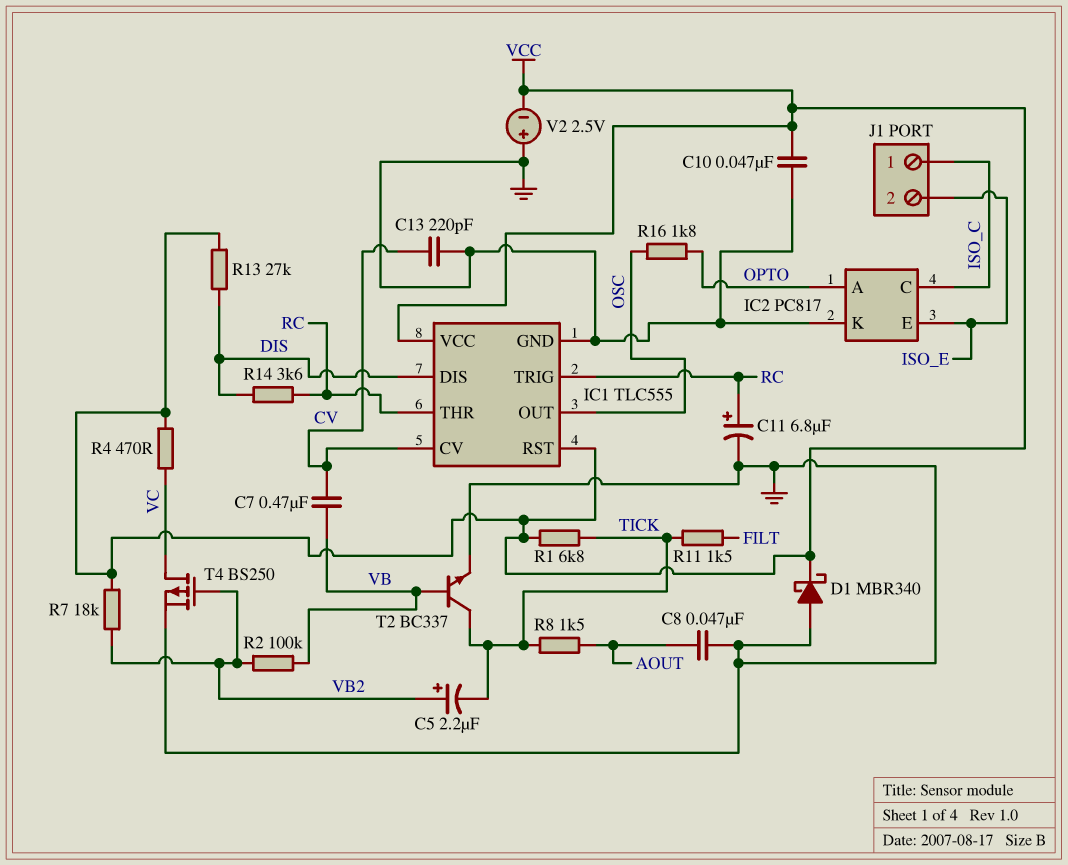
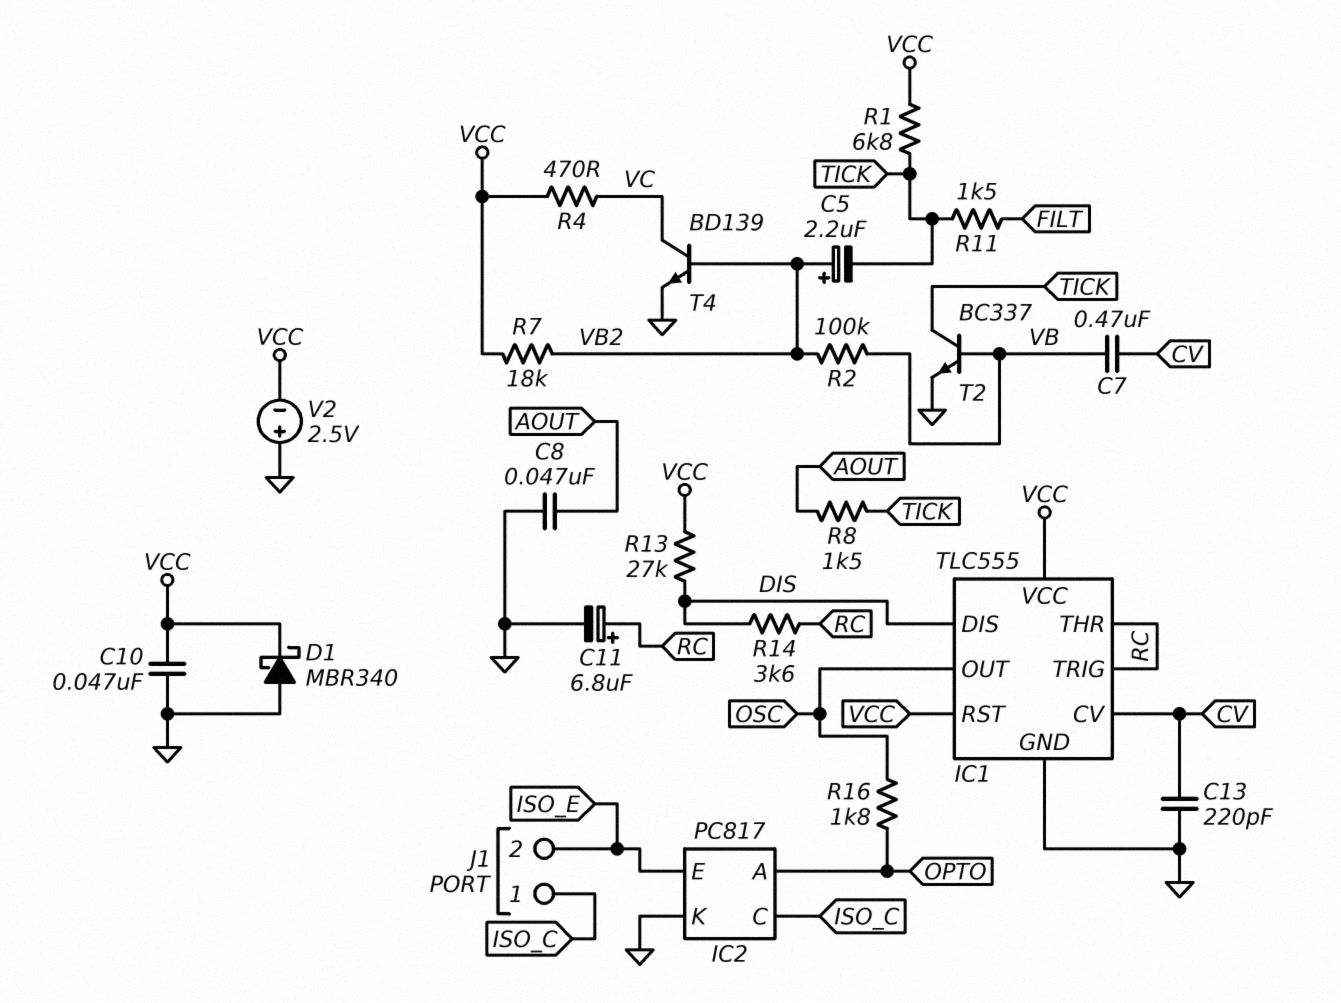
T4: PMOS BS250 (G VB2, D VC, S GND) -> NPN BD139 (B VB2, C VC, E GND)

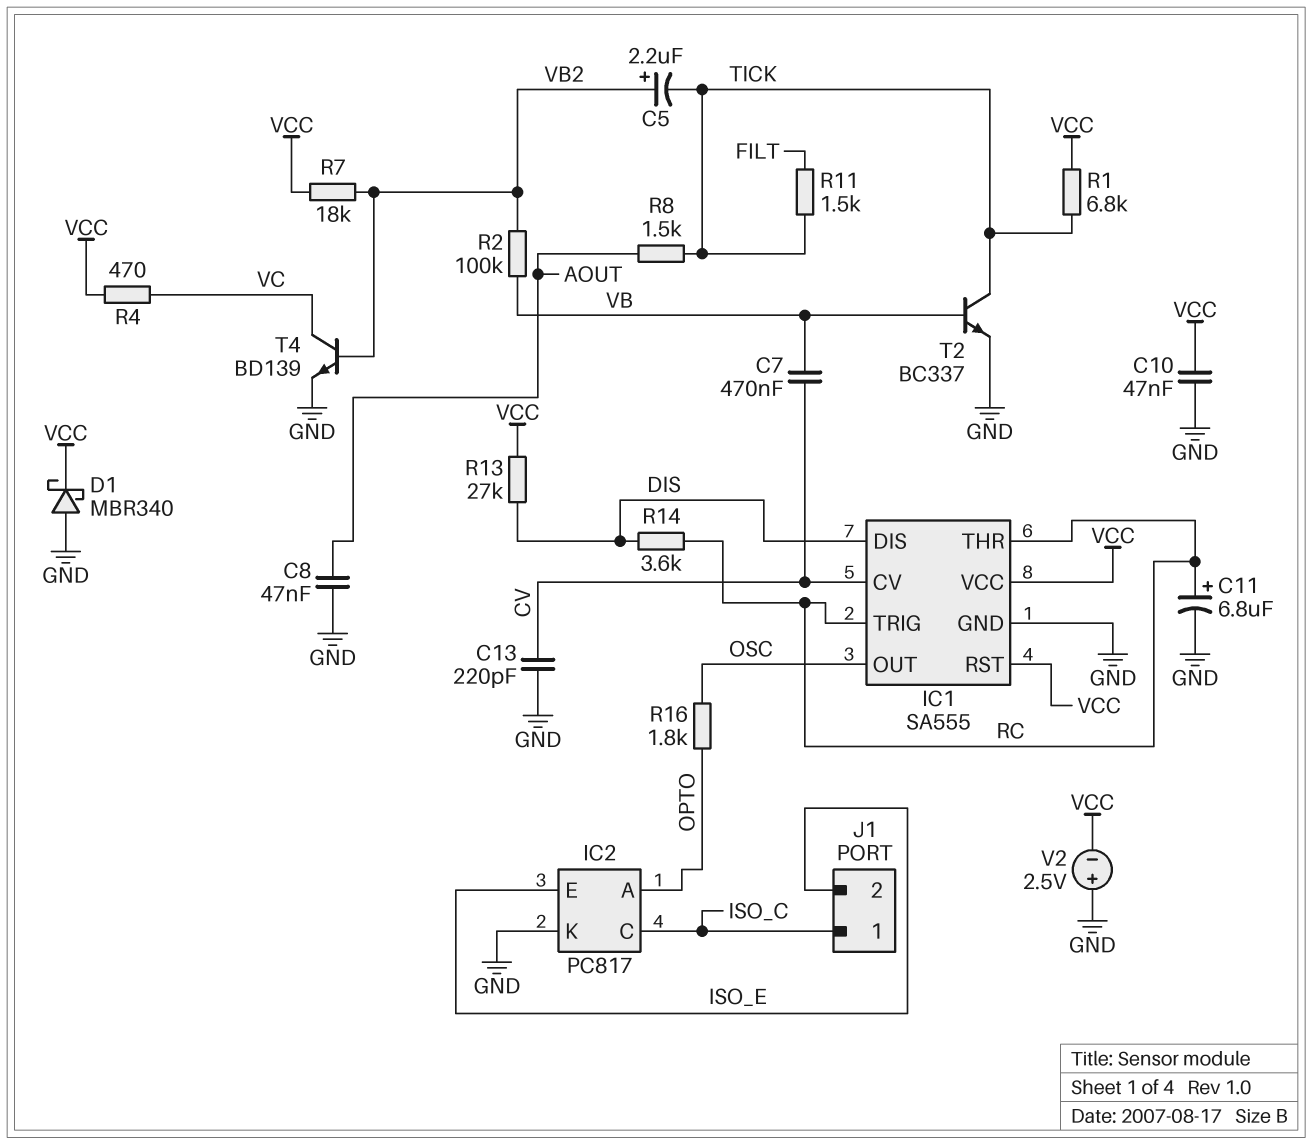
IC1: TLC555 -> SA555

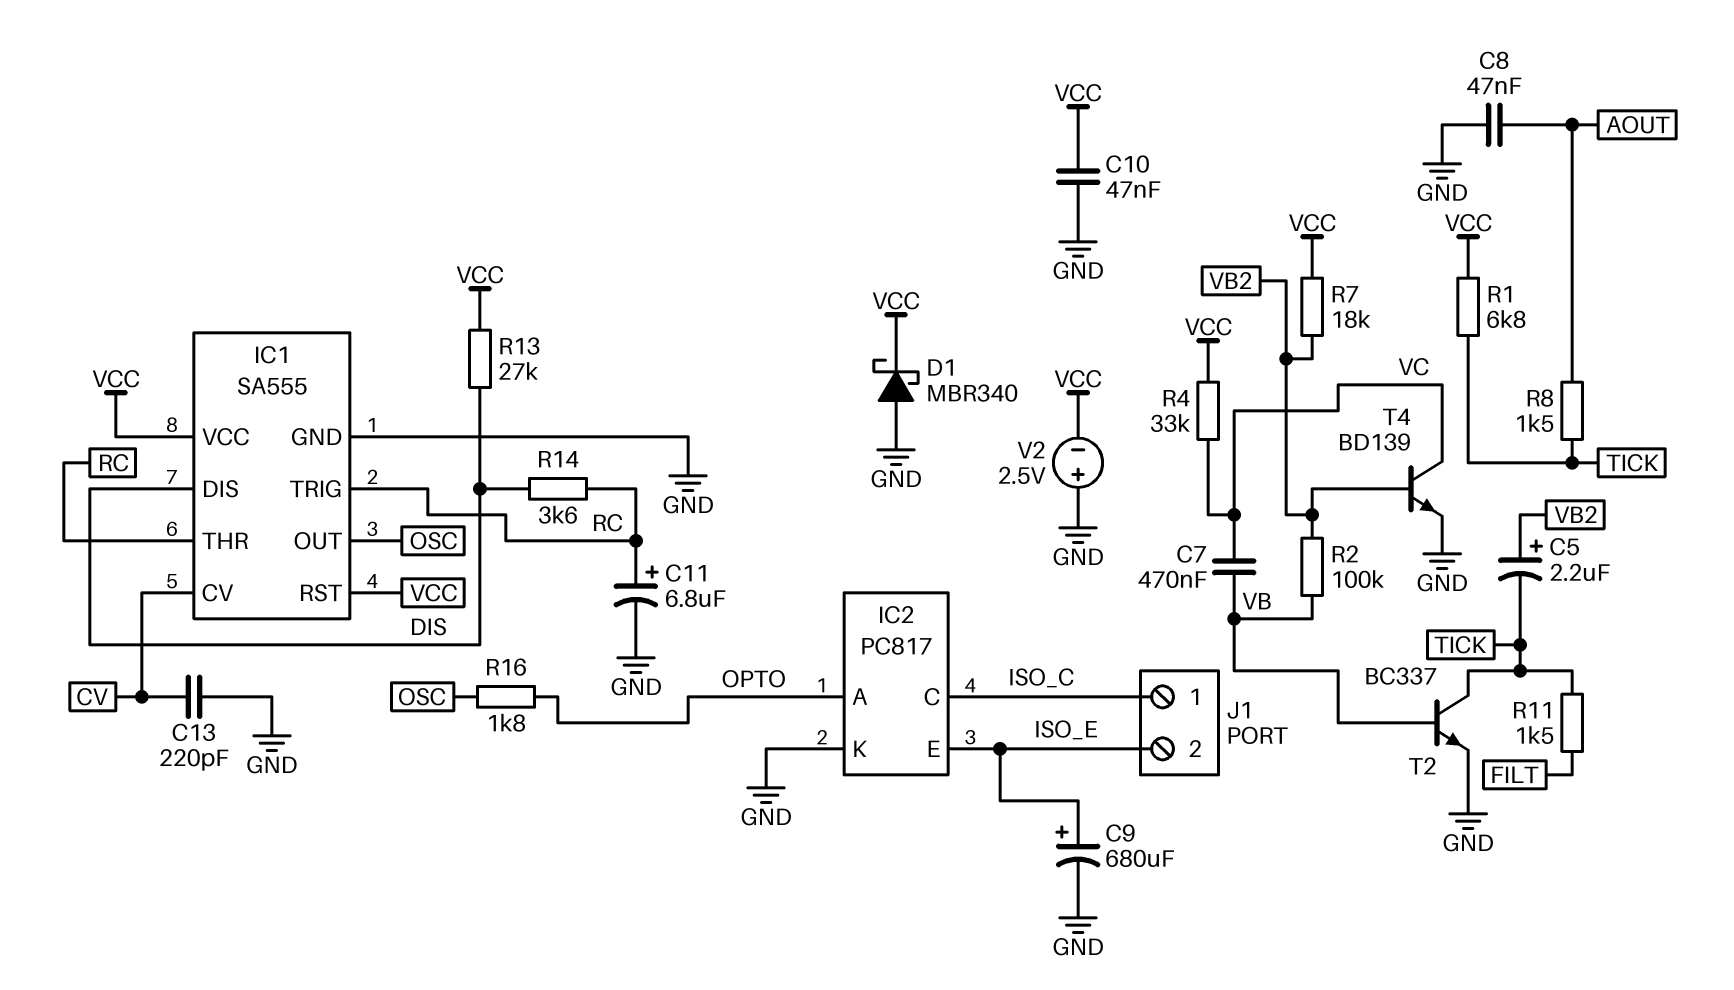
C7: 470nF (CV, VB) -> 470nF (VB, VC)
C9: none -> 680uF (plus ISO_E, minus GND)
R4: 470 (VC, VCC) -> 33k (VC, VCC)

